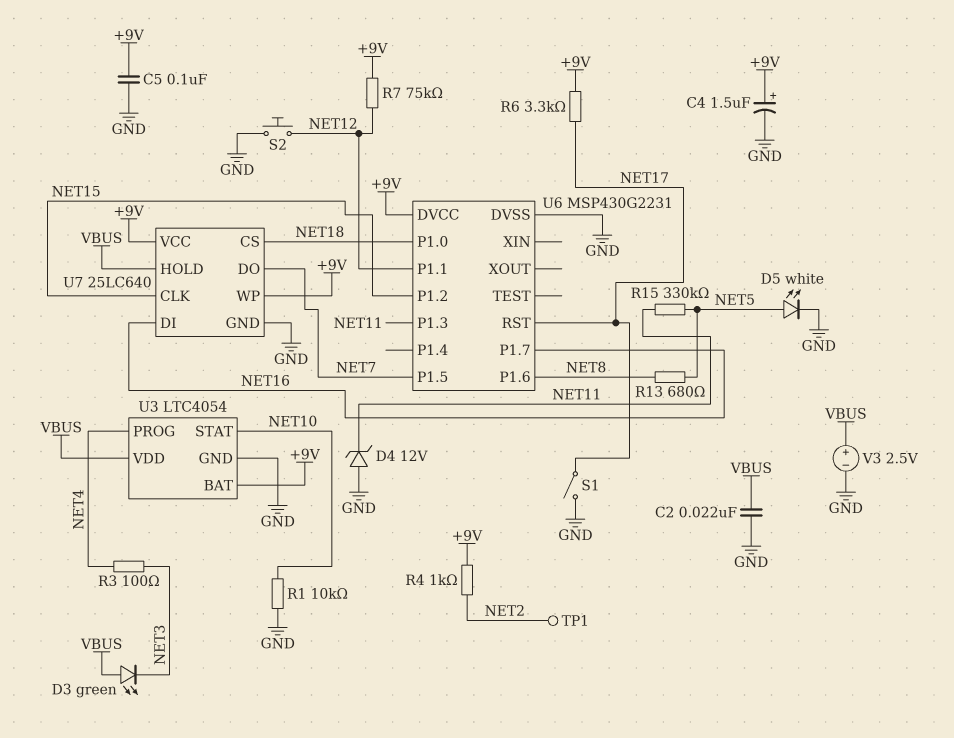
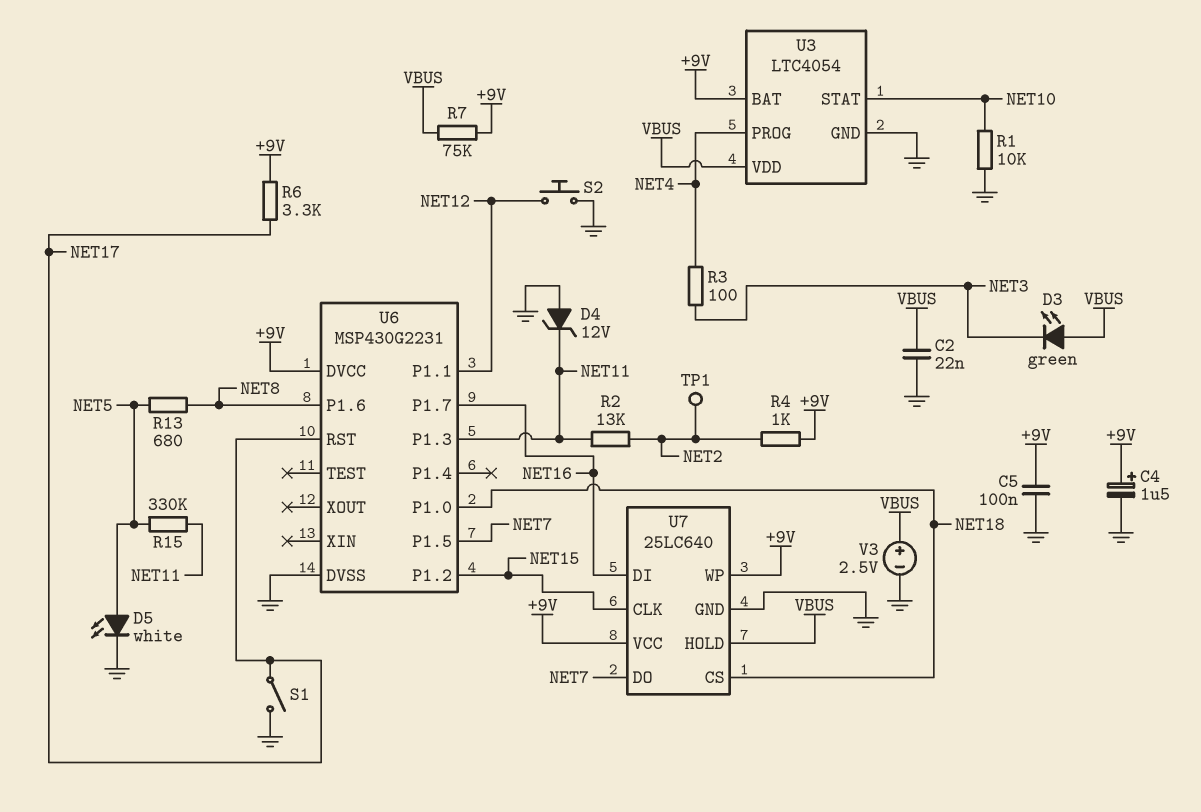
R2: none -> 13k (NET2, NET11)
R7: 75k (+9V, NET12) -> 75k (+9V, VBUS)

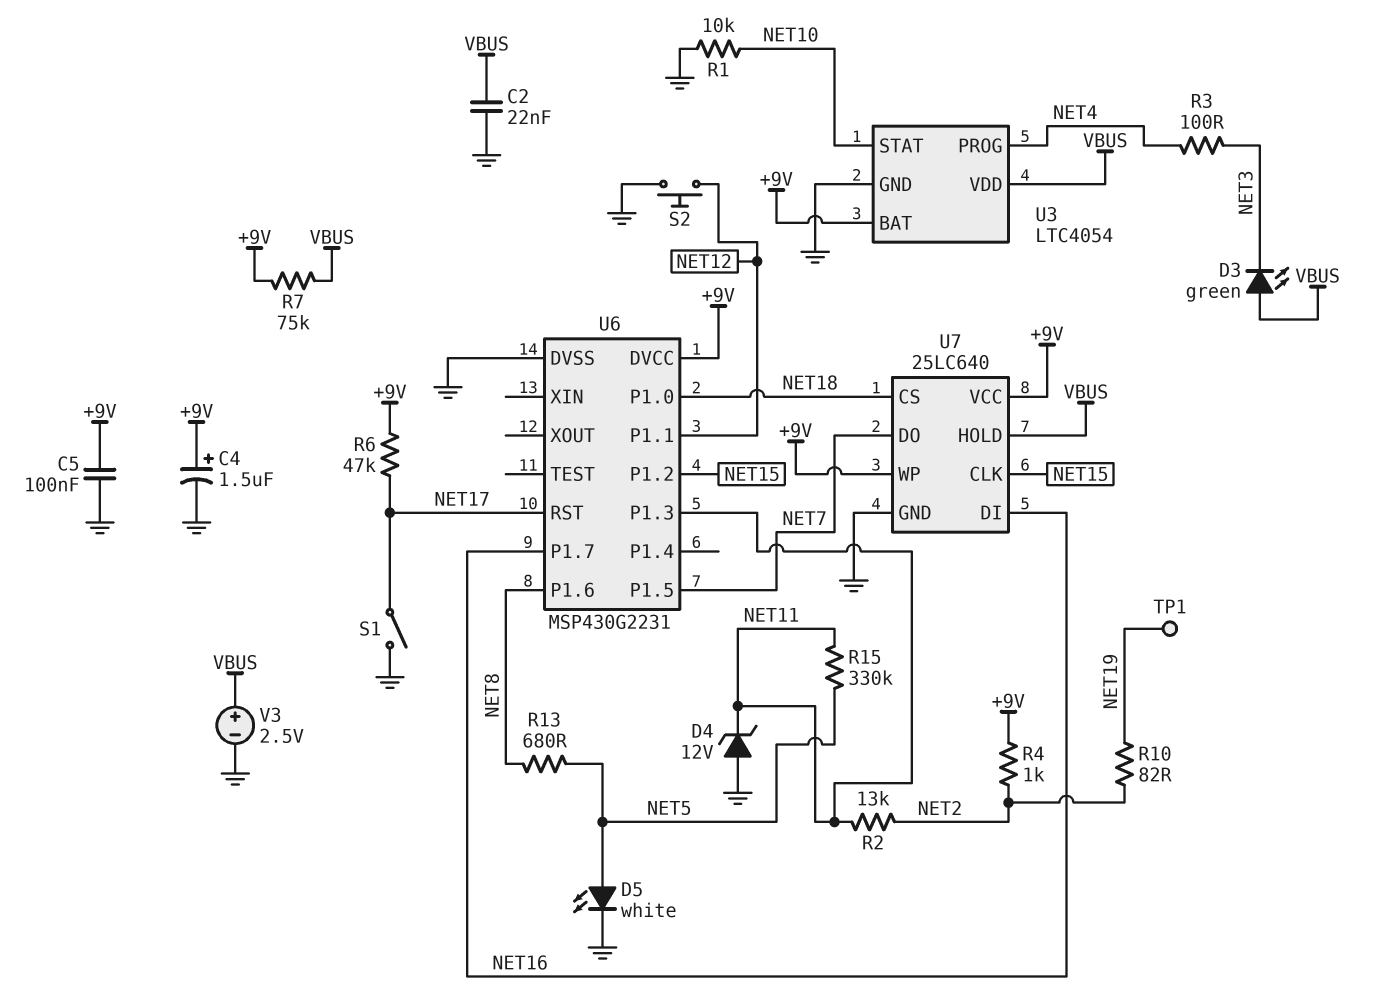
R6: 3.3k (+9V, NET17) -> 47k (+9V, NET17)
R10: none -> 82 (NET2, NET19)
TP1: test point (NET2) -> test point (NET19)

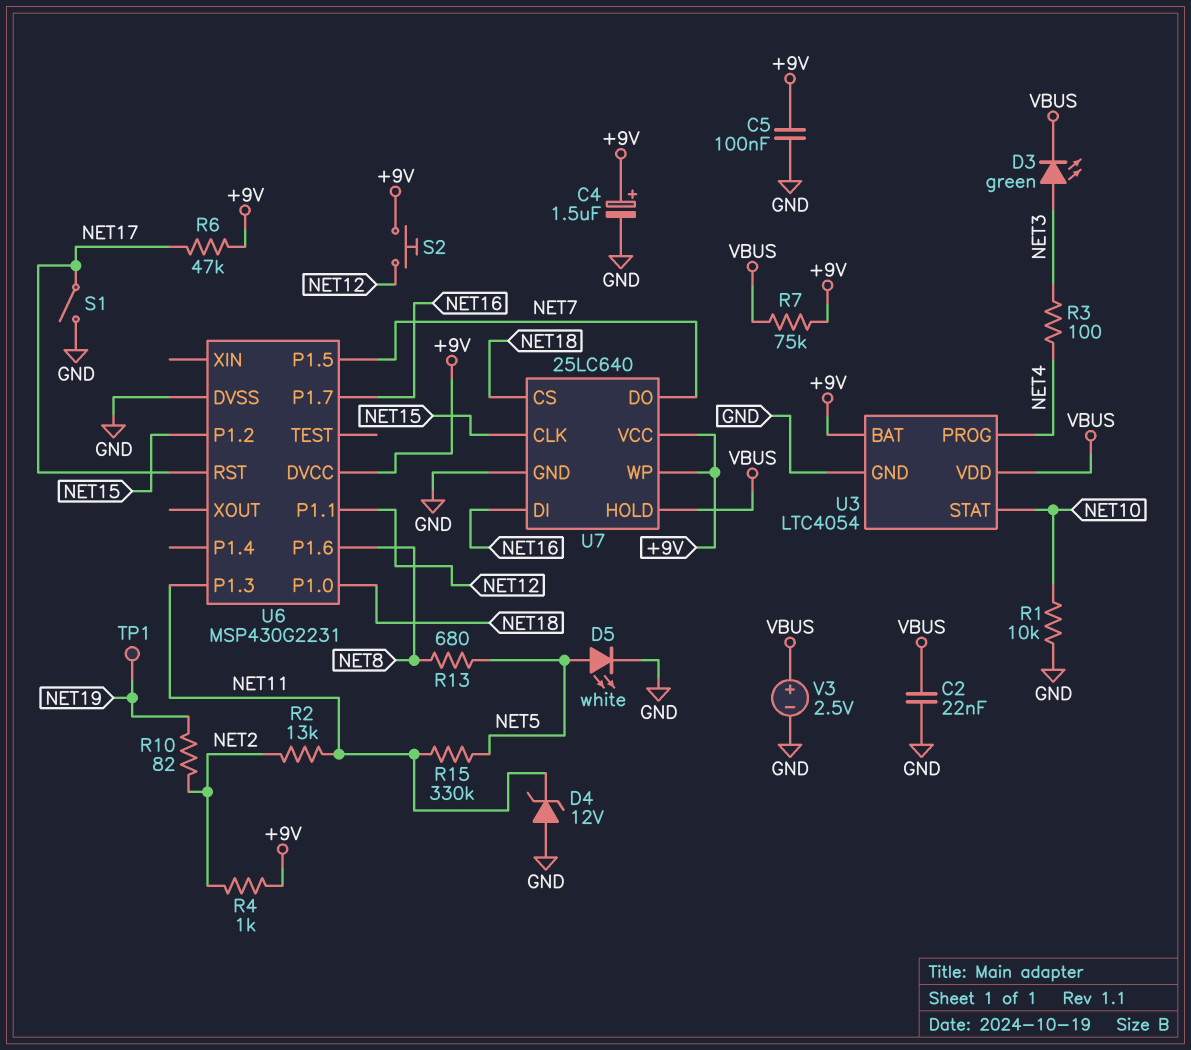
D3: LED green (A VBUS, K NET3) -> LED green (A NET3, K VBUS)
S2: button (GND, NET12) -> button (+9V, NET12)

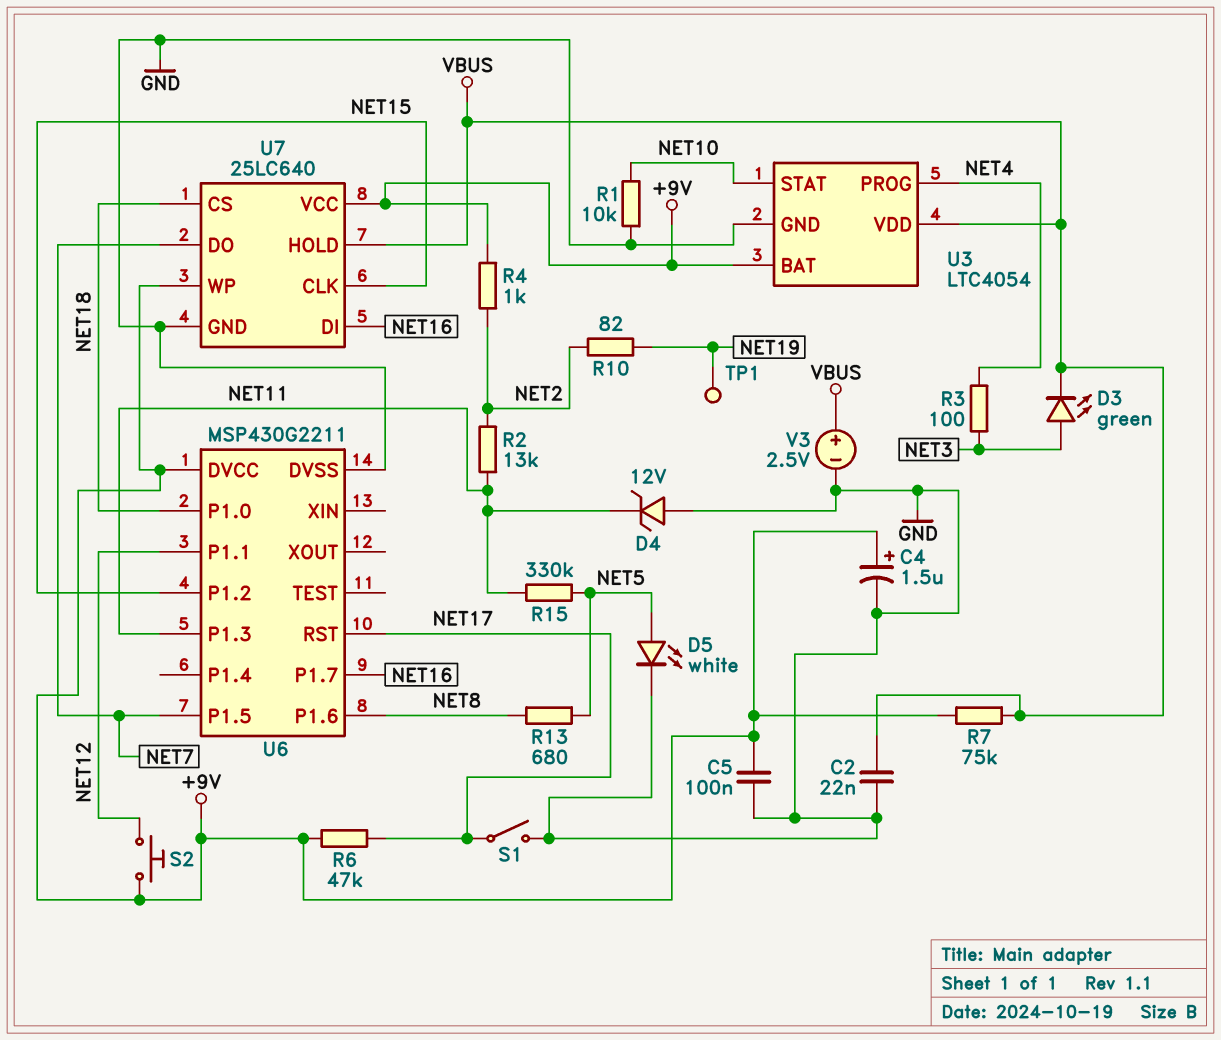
U6: MSP430G2231 -> MSP430G2211

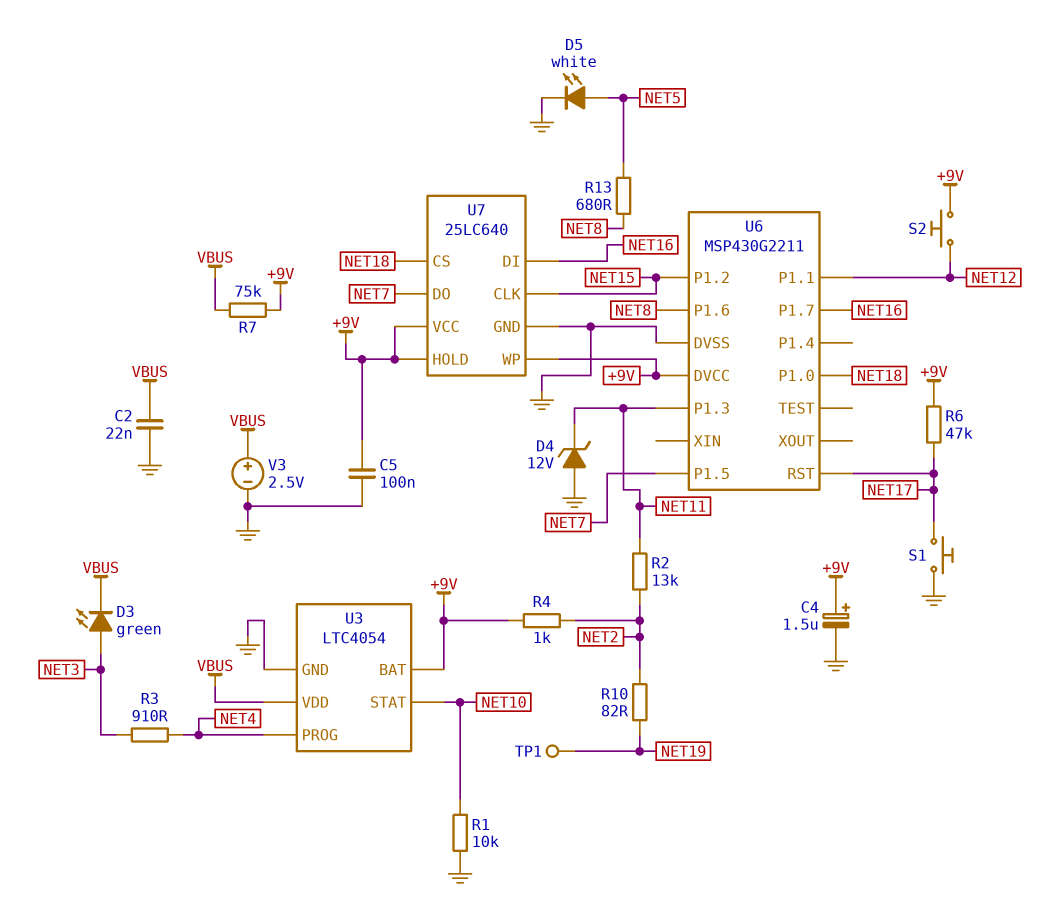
R3: 100 (NET3, NET4) -> 910 (NET3, NET4)
R15: 330k (NET5, NET11) -> none
S1: switch (GND, NET17) -> button (GND, NET17)
U7 pin HOLD: VBUS -> +9V

